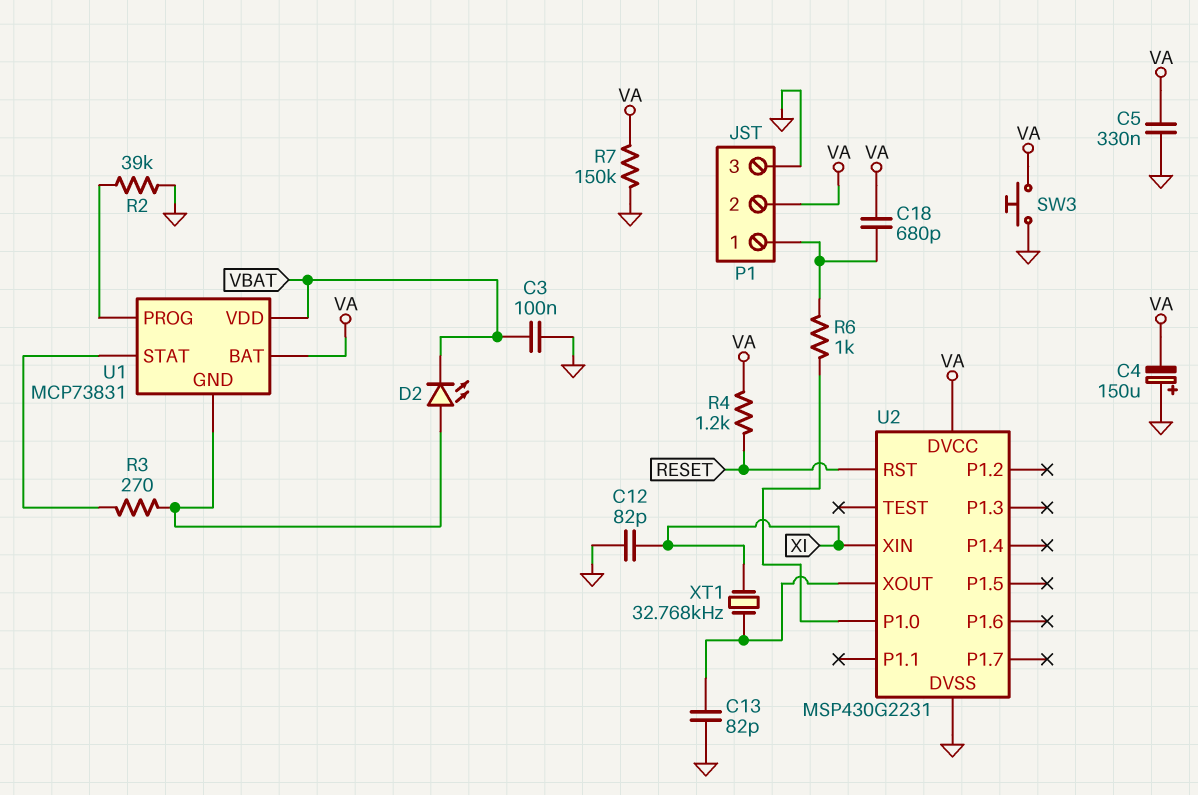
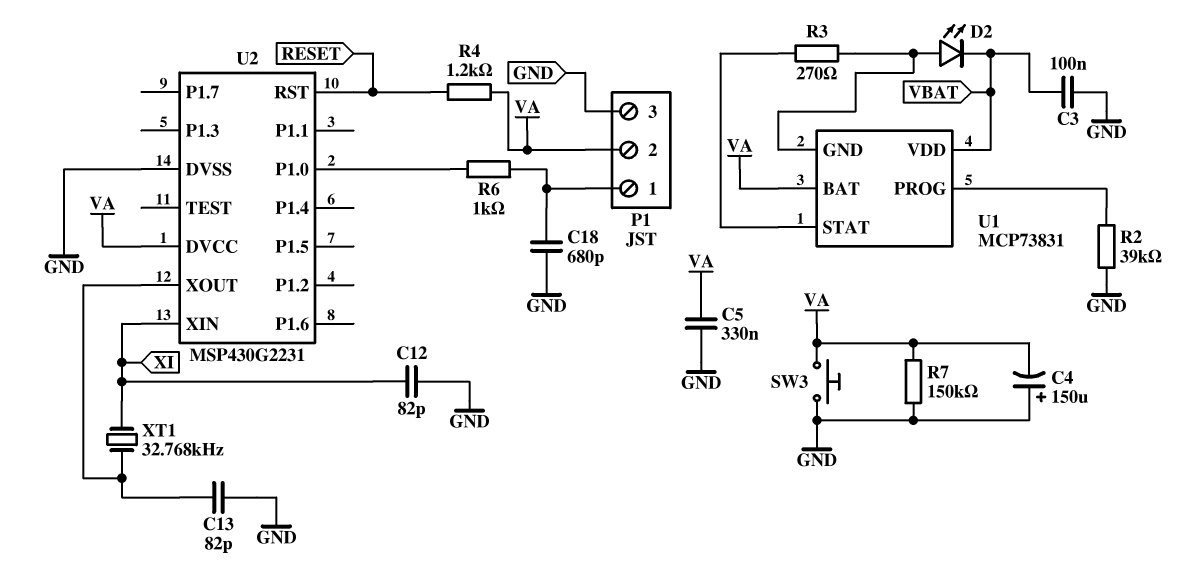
C18: 680pF (P1/1, VA) -> 680pF (GND, P1/1)

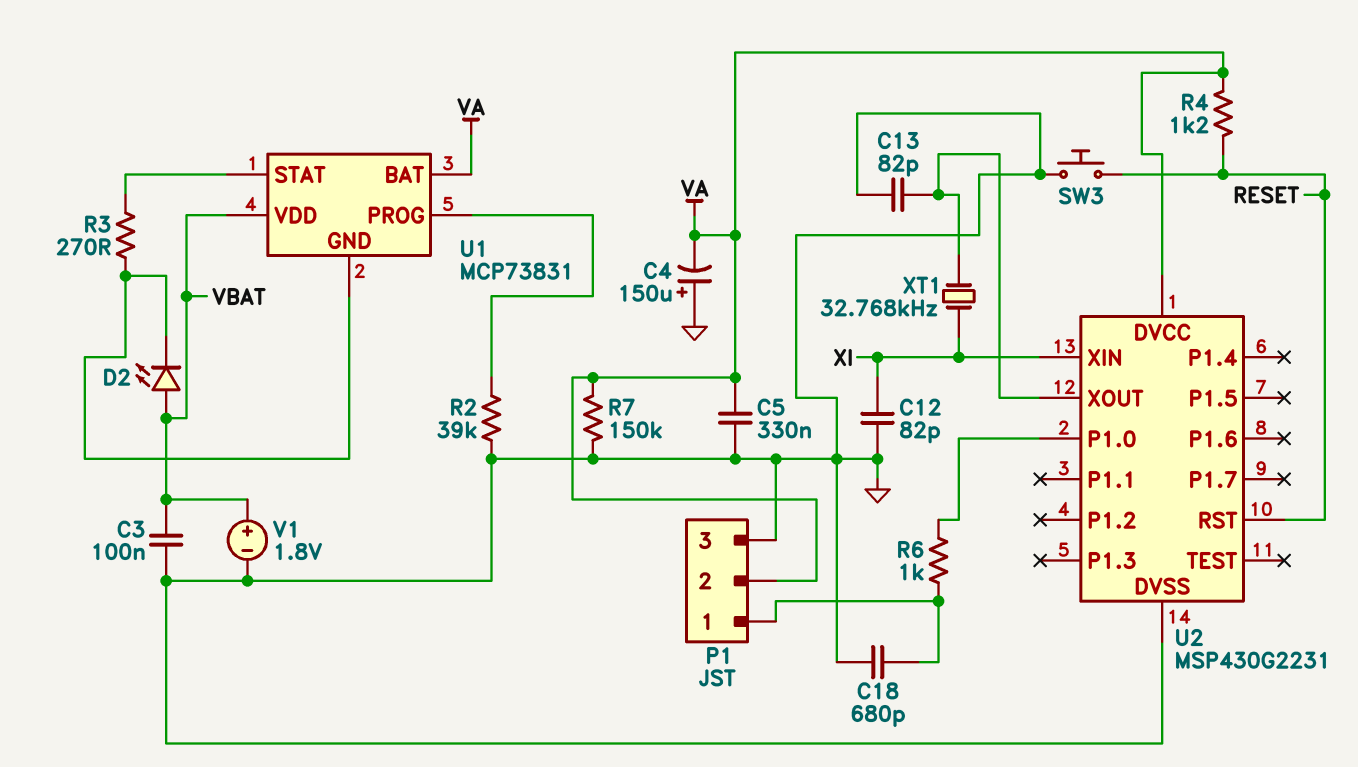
D2: LED (A U1/GND, K VBAT) -> LED (A VBAT, K U1/GND)
SW3: button (GND, VA) -> button (GND, RESET)
V1: none -> 1.8V (plus VBAT, minus GND)

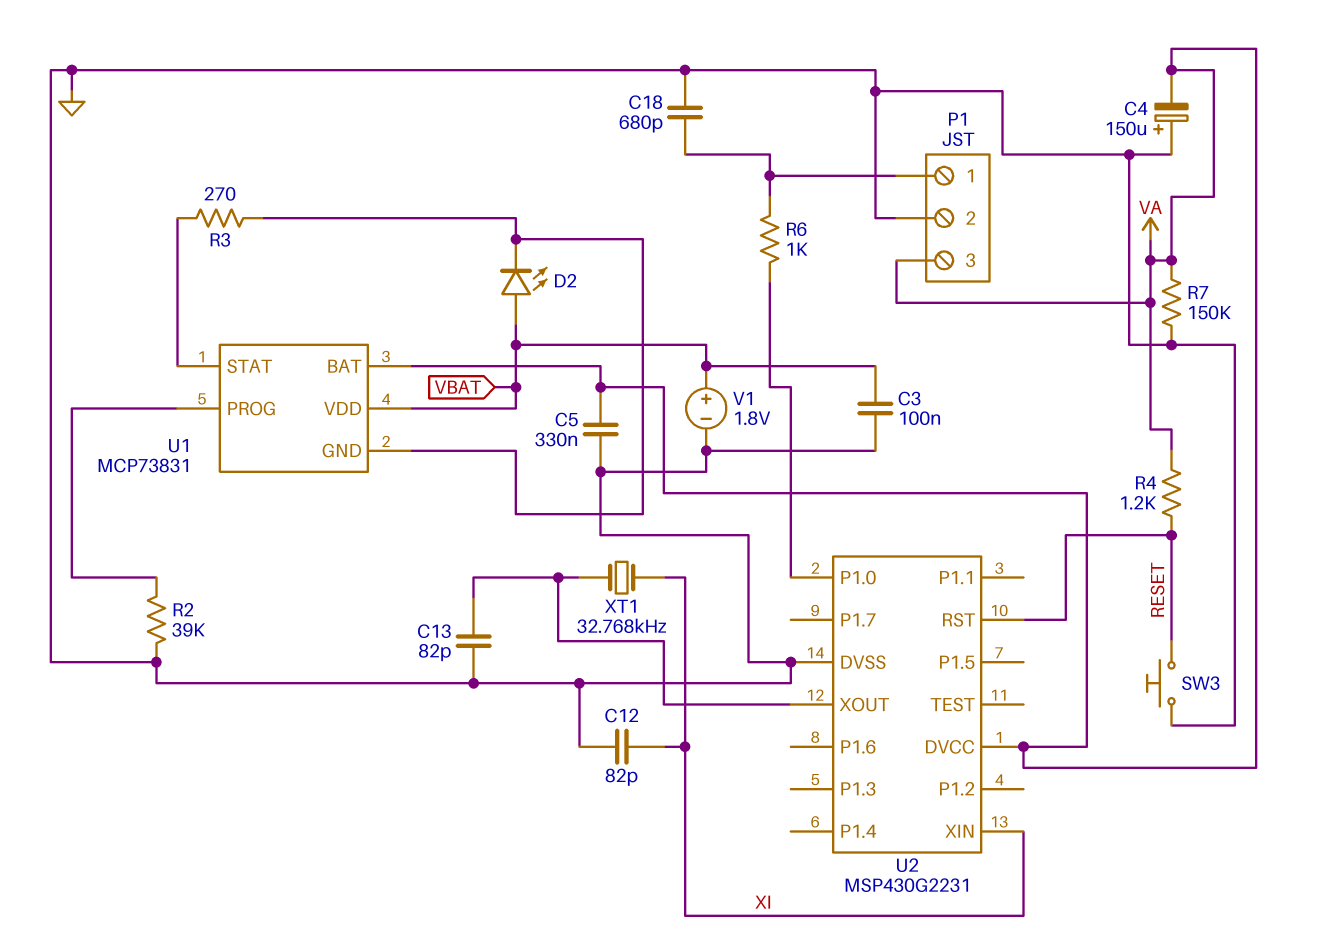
P1 pin 2: VA -> GND
P1 pin 3: GND -> VA

